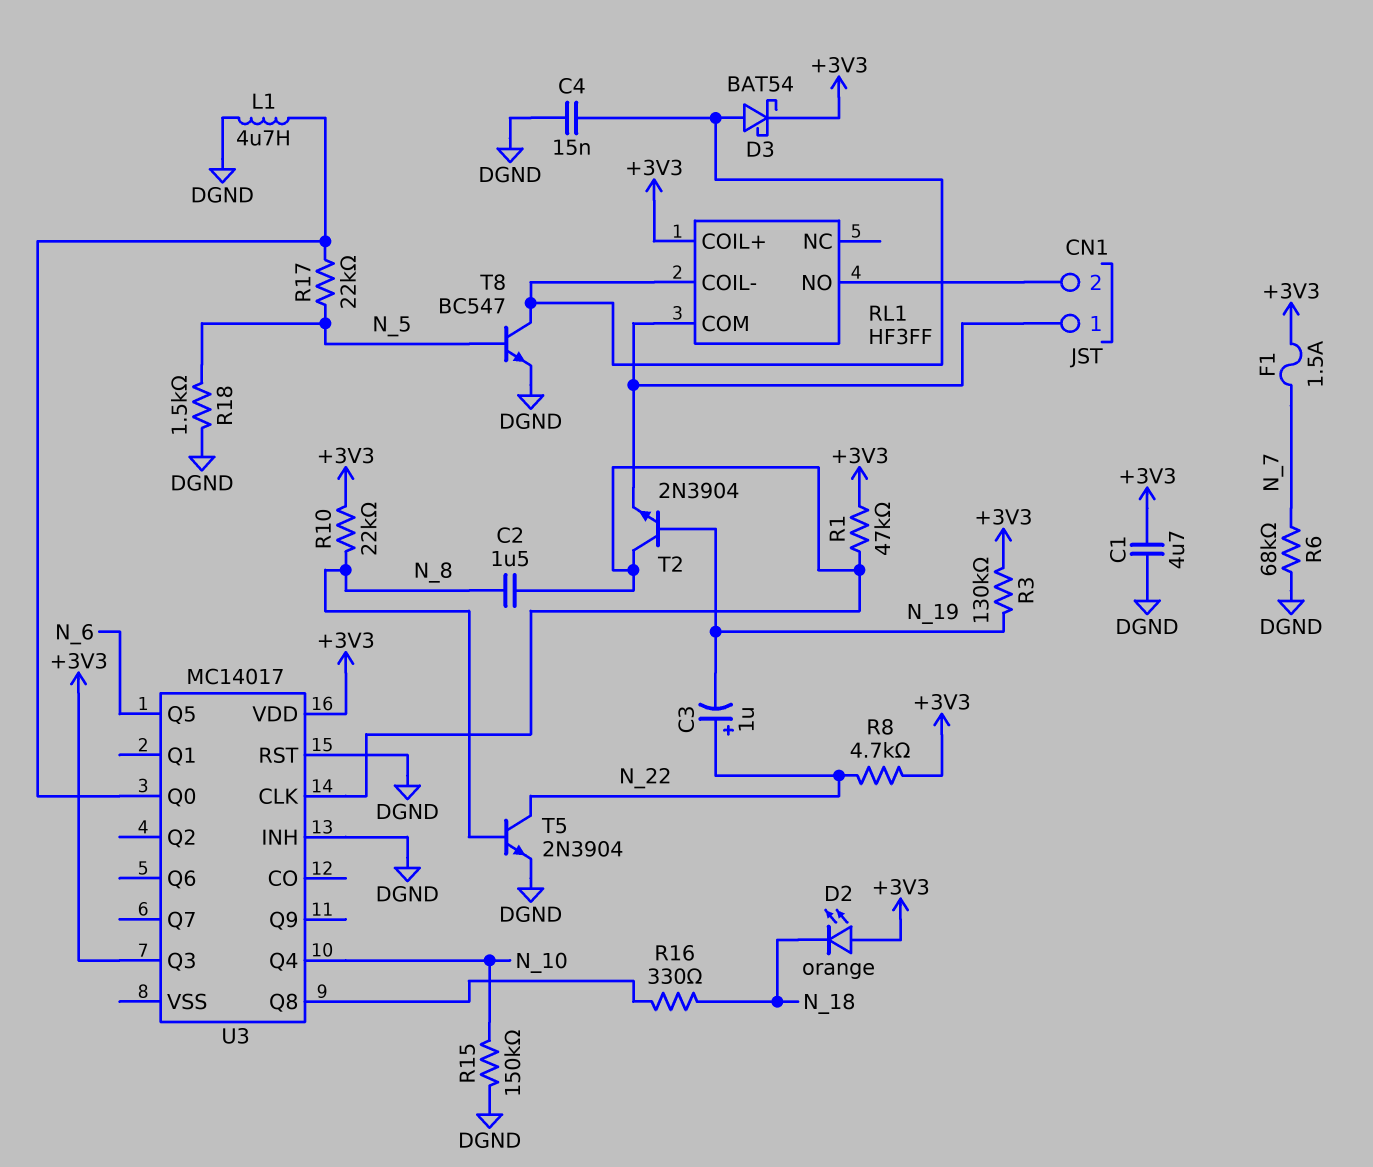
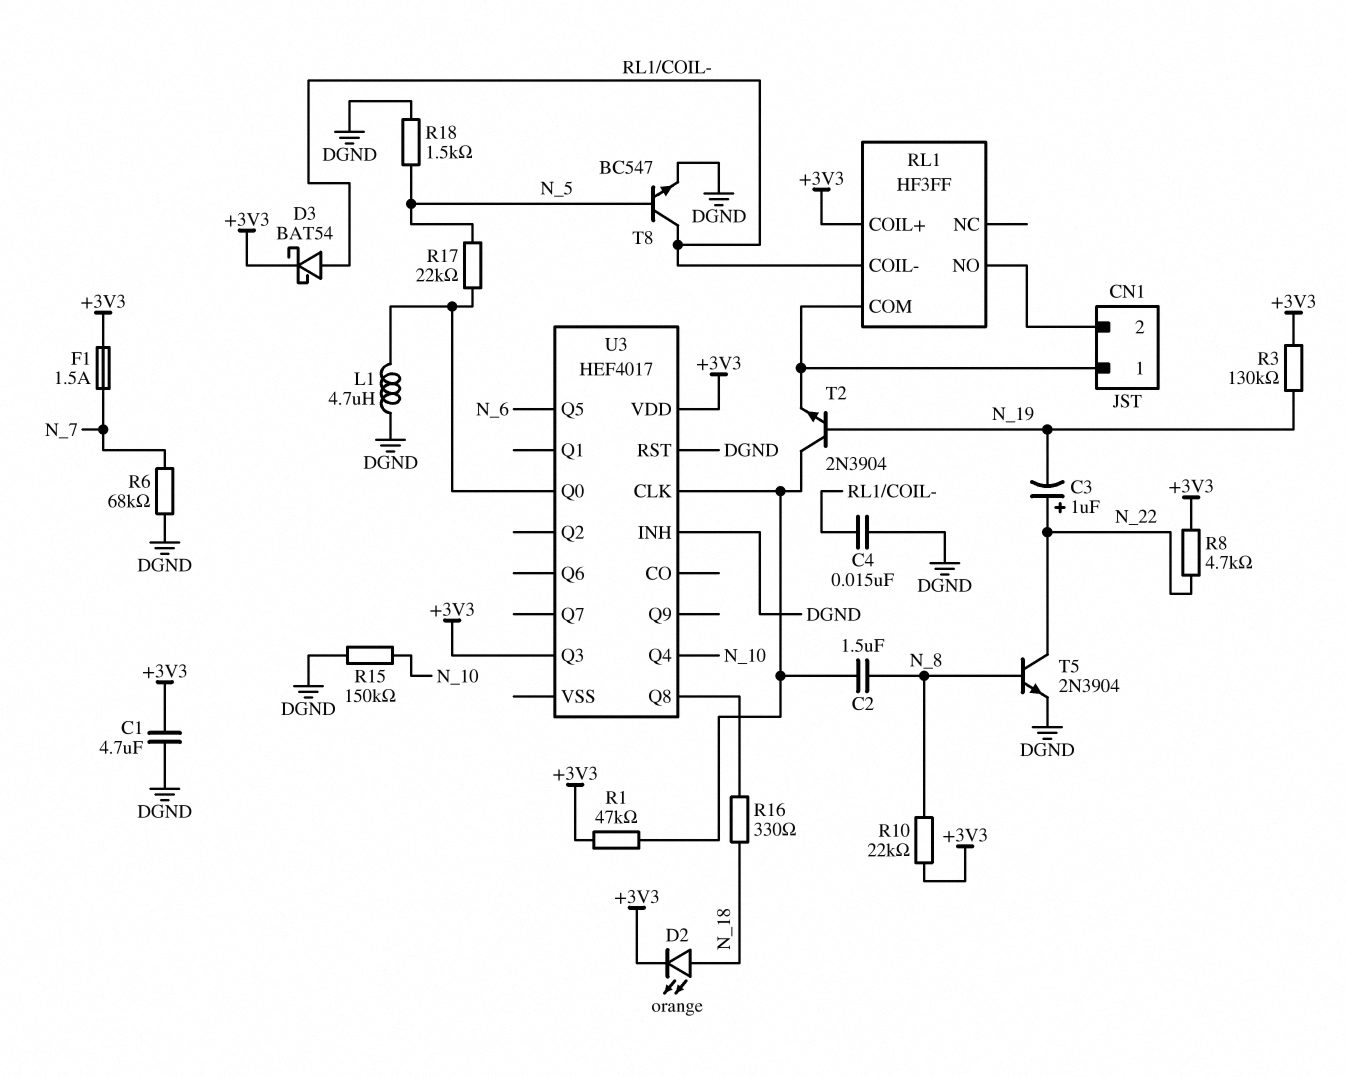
D2: LED orange (A +3V3, K N_18) -> LED orange (A N_18, K +3V3)
U3: MC14017 -> HEF4017

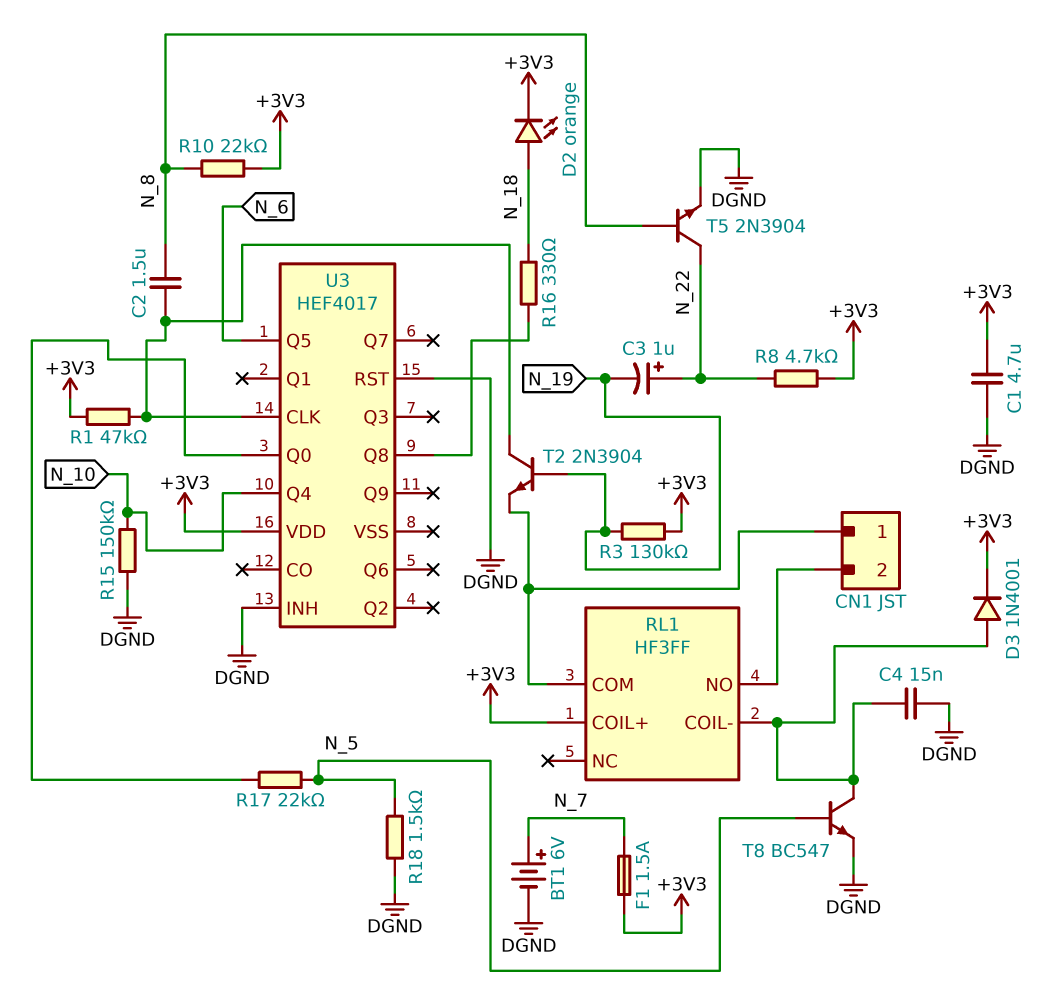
BT1: none -> 6V (plus N_7, minus DGND)
D3: schottky BAT54 (A RL1/COIL-, K +3V3) -> diode 1N4001 (A RL1/COIL-, K +3V3)
L1: 4.7uH (DGND, U3/Q0) -> none
R6: 68k (DGND, N_7) -> none
U3 pin Q3: +3V3 -> none

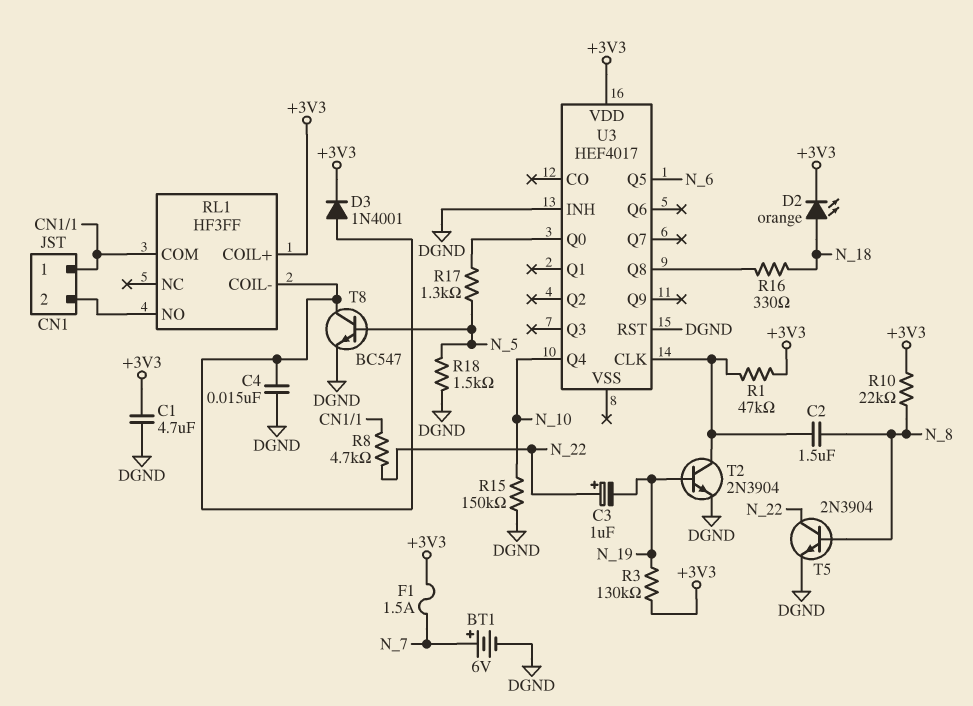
R8: 4.7k (+3V3, N_22) -> 4.7k (CN1/1, N_22)
R17: 22k (N_5, U3/Q0) -> 1.3k (N_5, U3/Q0)
T2: NPN 2N3904 (B N_19, C U3/CLK, E CN1/1) -> NPN 2N3904 (B N_19, C U3/CLK, E DGND)

